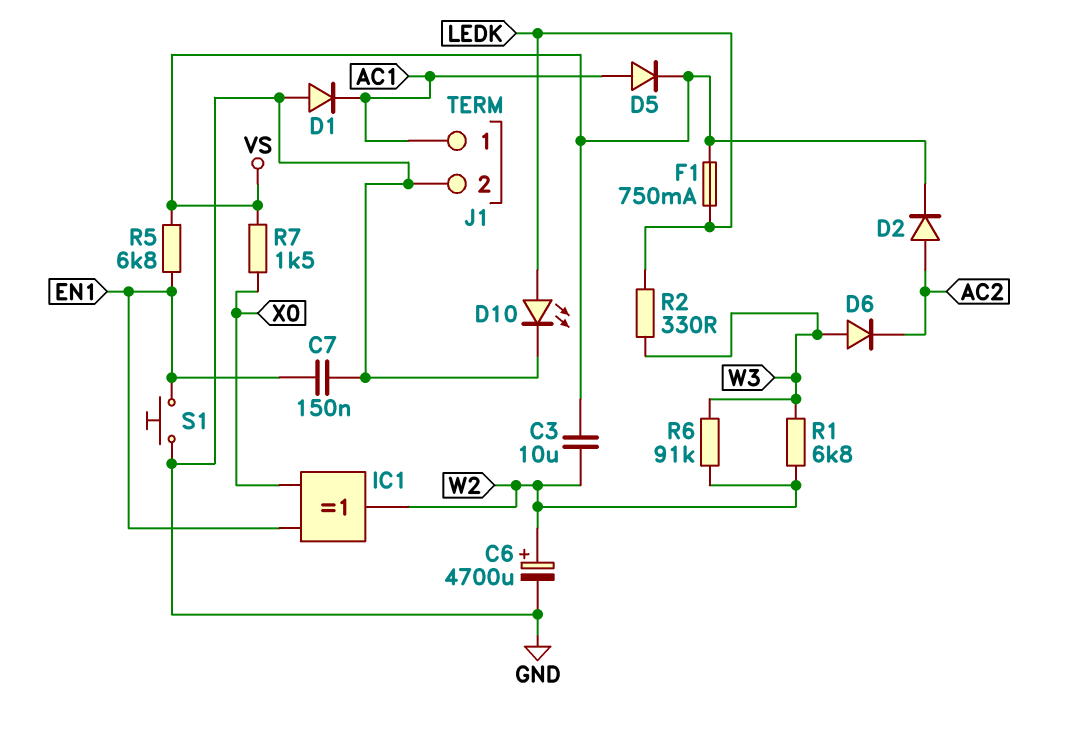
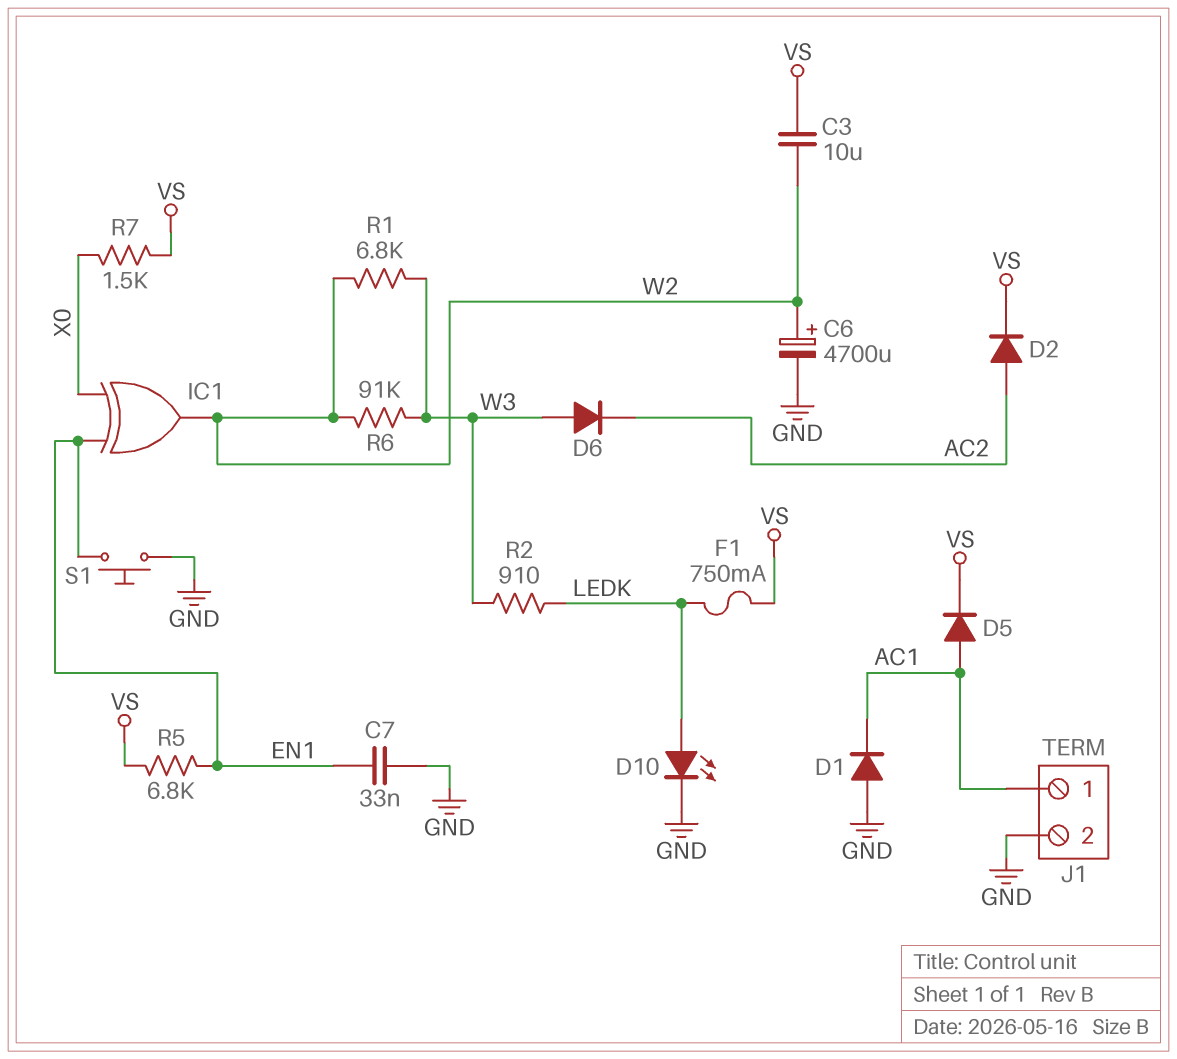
C7: 150nF (EN1, GND) -> 33nF (EN1, GND)
R2: 330 (LEDK, W3) -> 910 (LEDK, W3)

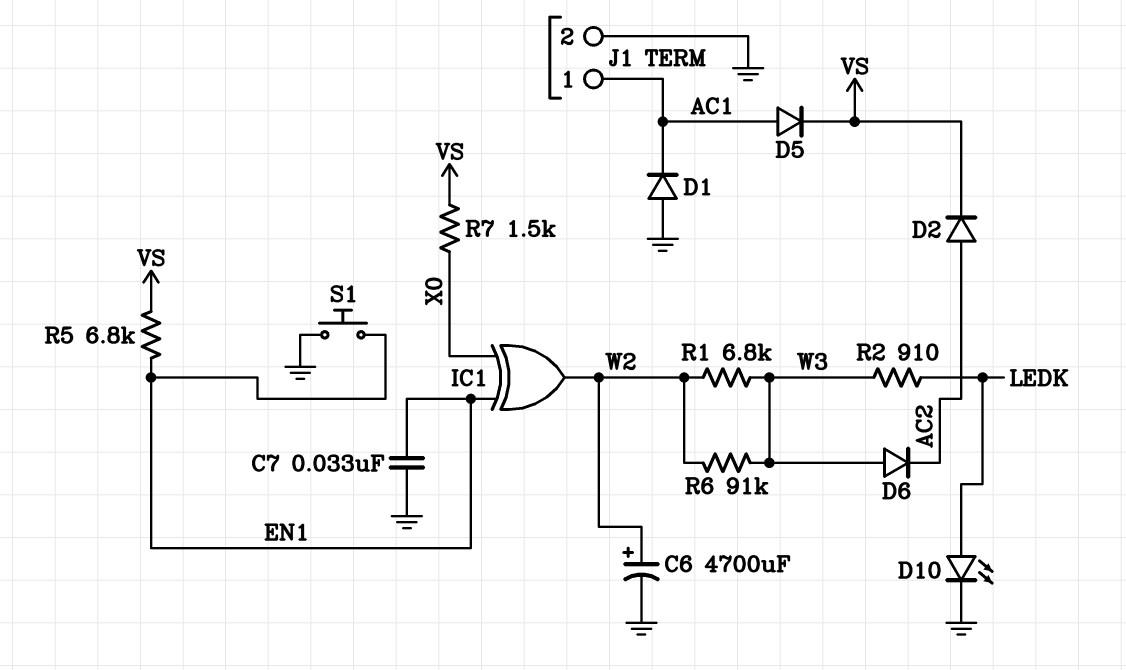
C3: 10uF (VS, W2) -> none
F1: 750mA (LEDK, VS) -> none

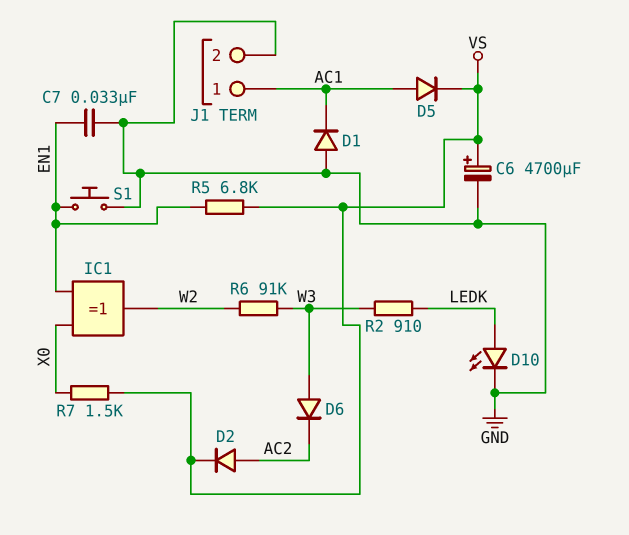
C6: 4700uF (plus W2, minus GND) -> 4700uF (plus VS, minus GND)
R1: 6.8k (W2, W3) -> none

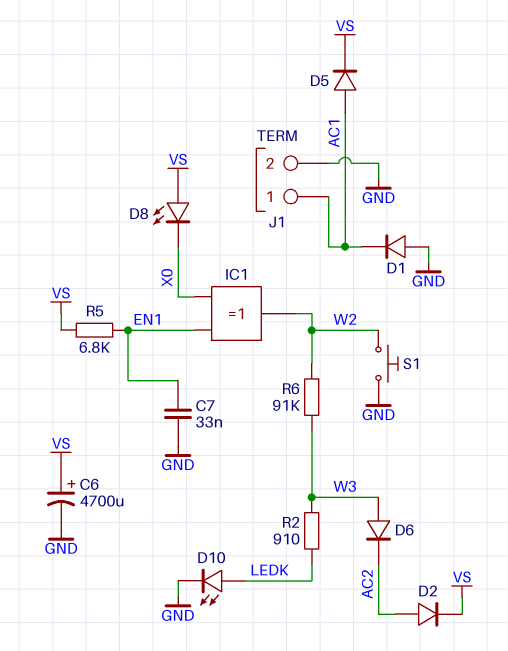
D8: none -> LED (A VS, K X0)
R7: 1.5k (VS, X0) -> none
S1: button (EN1, GND) -> button (GND, W2)

